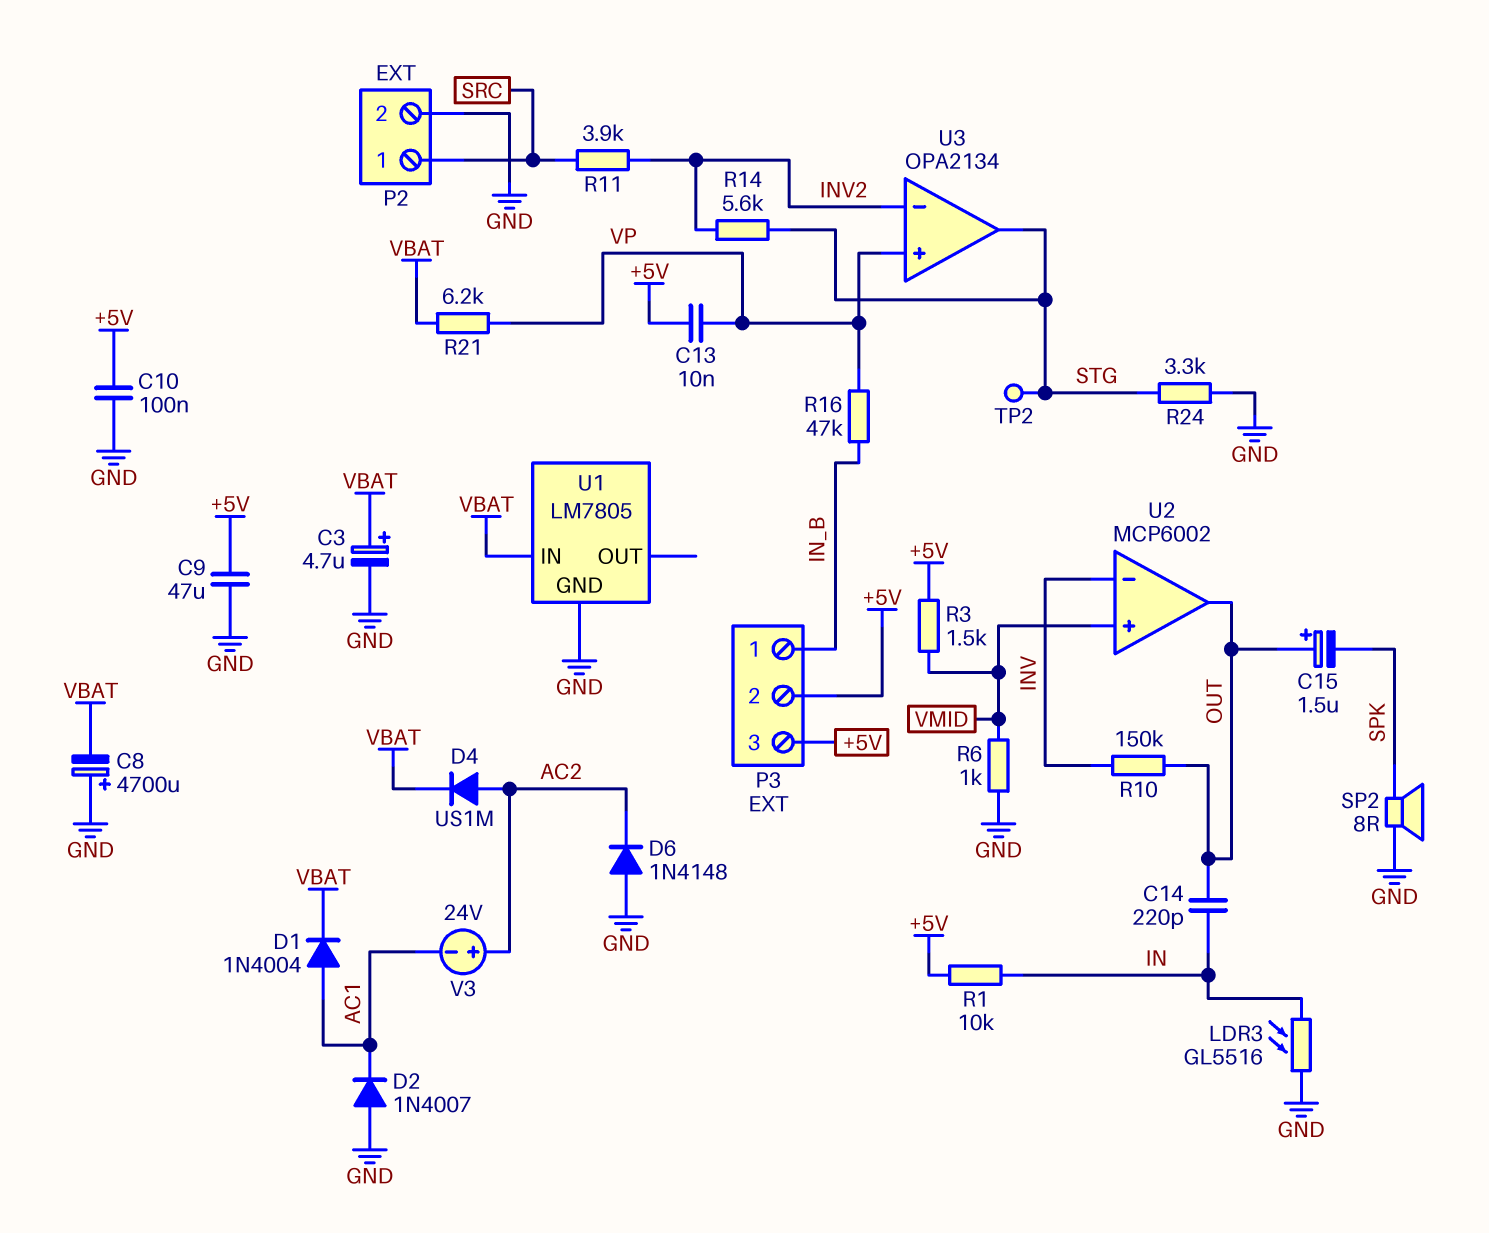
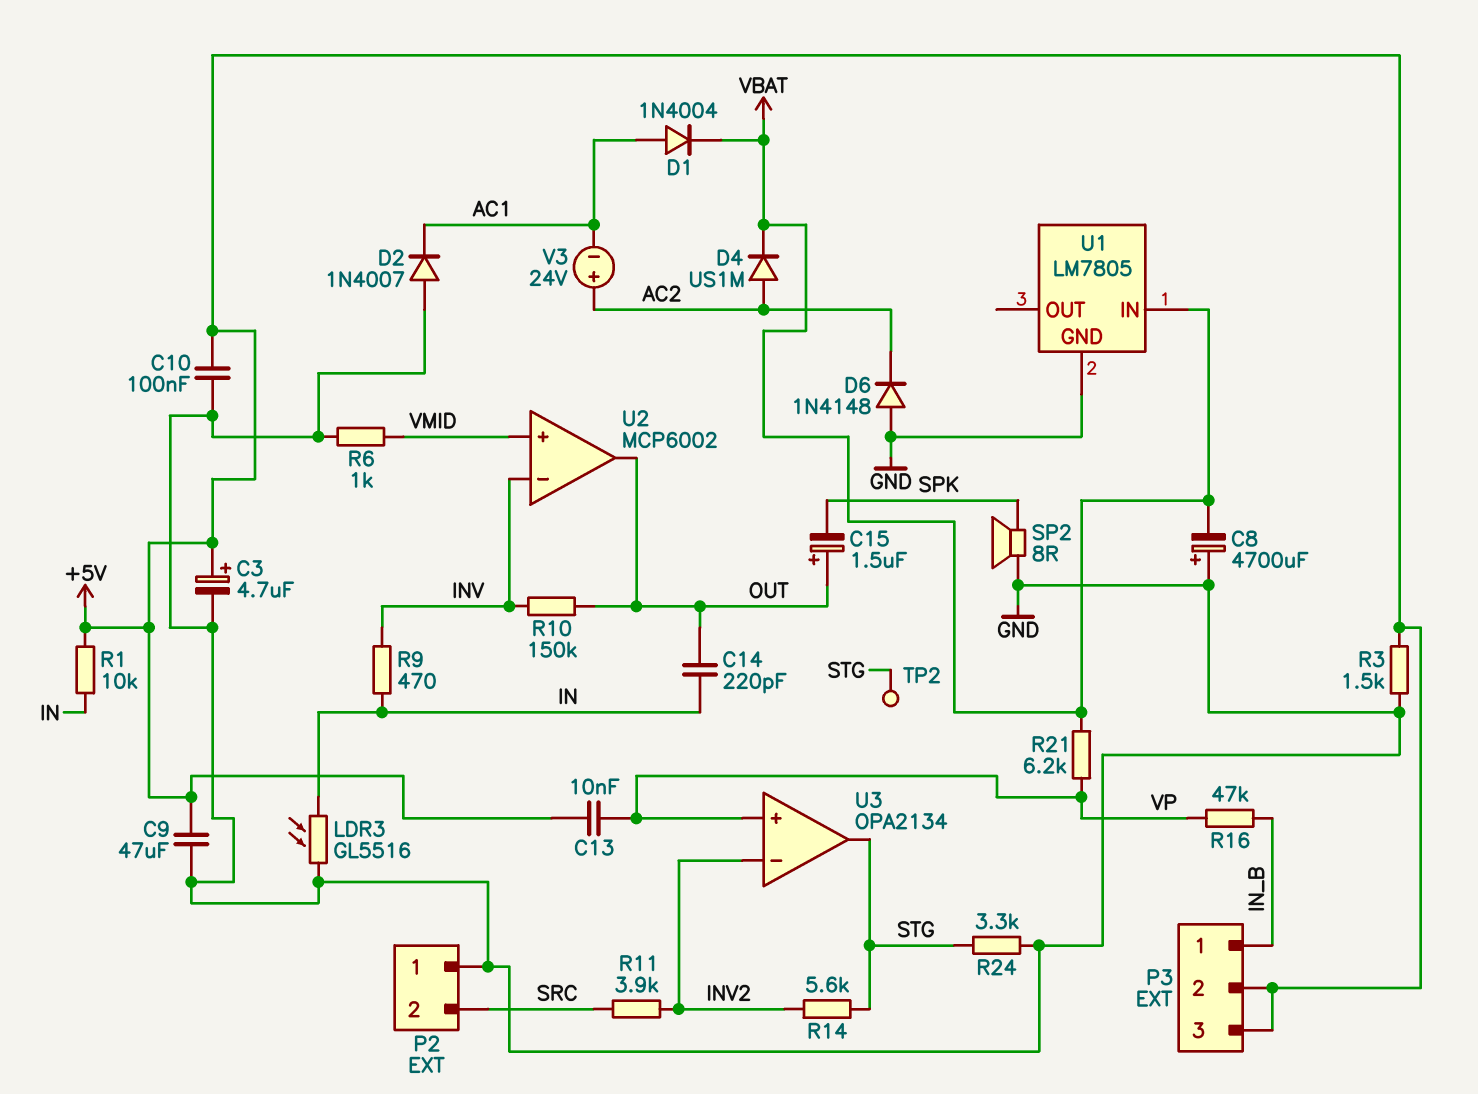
C3: 4.7uF (plus VBAT, minus GND) -> 4.7uF (plus +5V, minus GND)
P2 pin 1: SRC -> GND
P2 pin 2: GND -> SRC
R3: 1.5k (+5V, VMID) -> 1.5k (+5V, GND)
R9: none -> 470 (IN, INV)

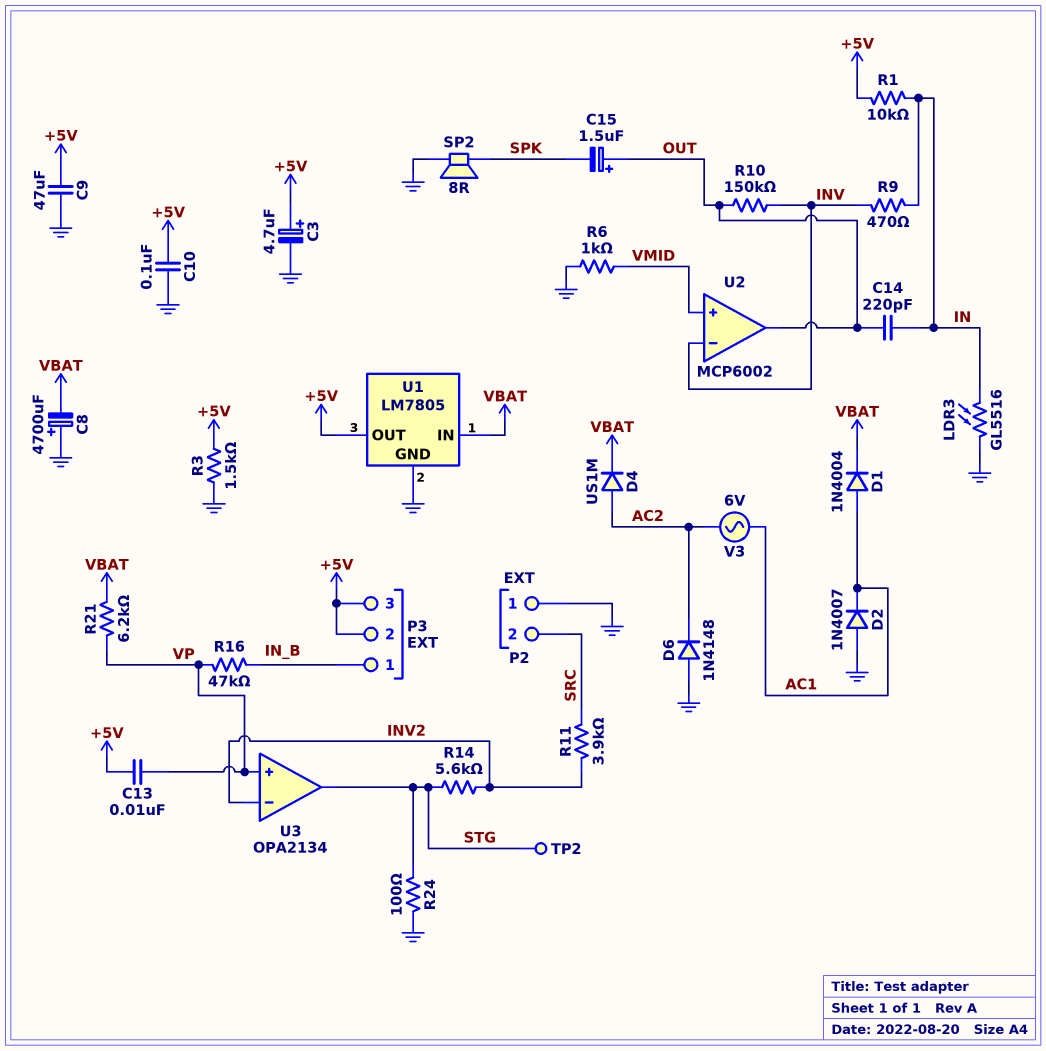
R24: 3.3k (GND, STG) -> 100 (GND, STG)
U1 pin OUT: none -> +5V
V3: 24V (plus AC2, minus AC1) -> AC 6V (AC1, AC2)

